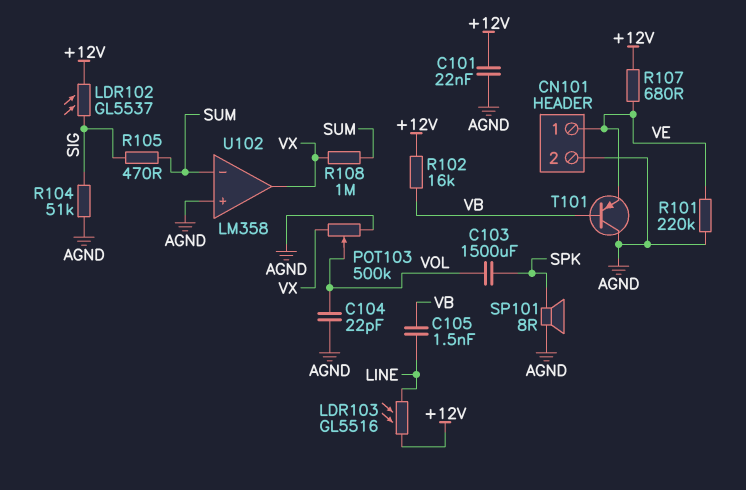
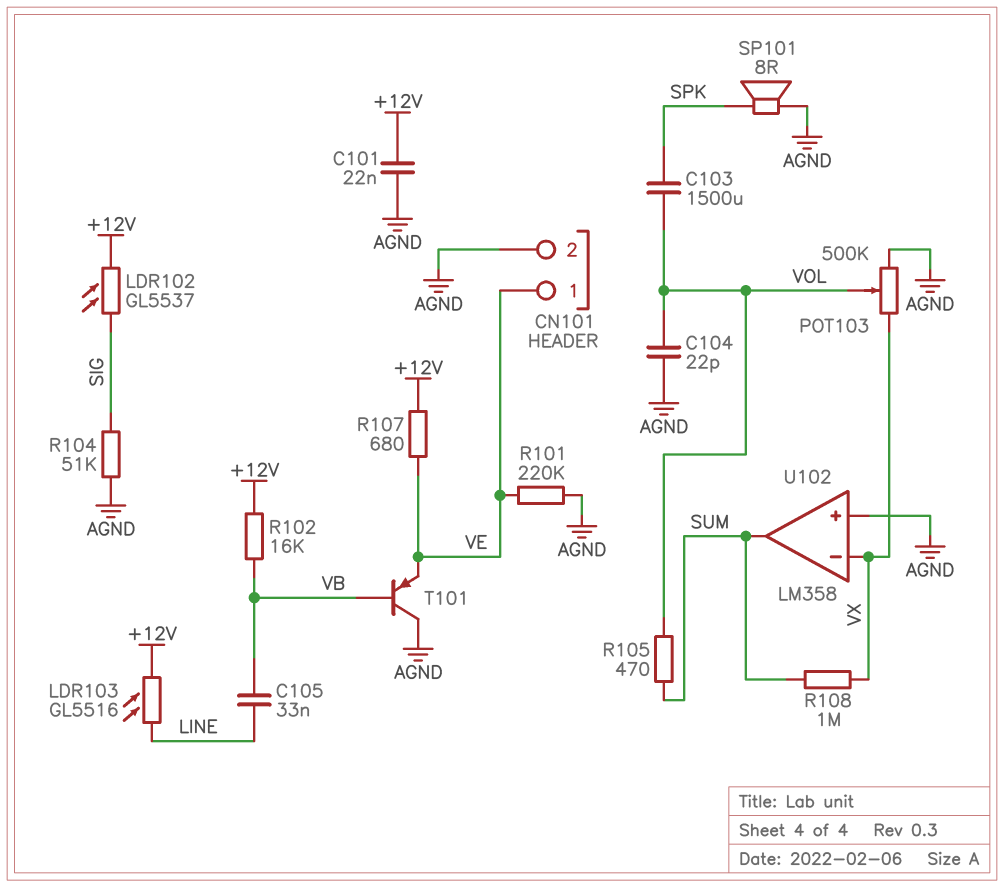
C105: 1.5nF (LINE, VB) -> 33nF (LINE, VB)
R105: 470 (SIG, SUM) -> 470 (SUM, VOL)
U102 pin in-: SUM -> VX
U102 pin out: VX -> SUM

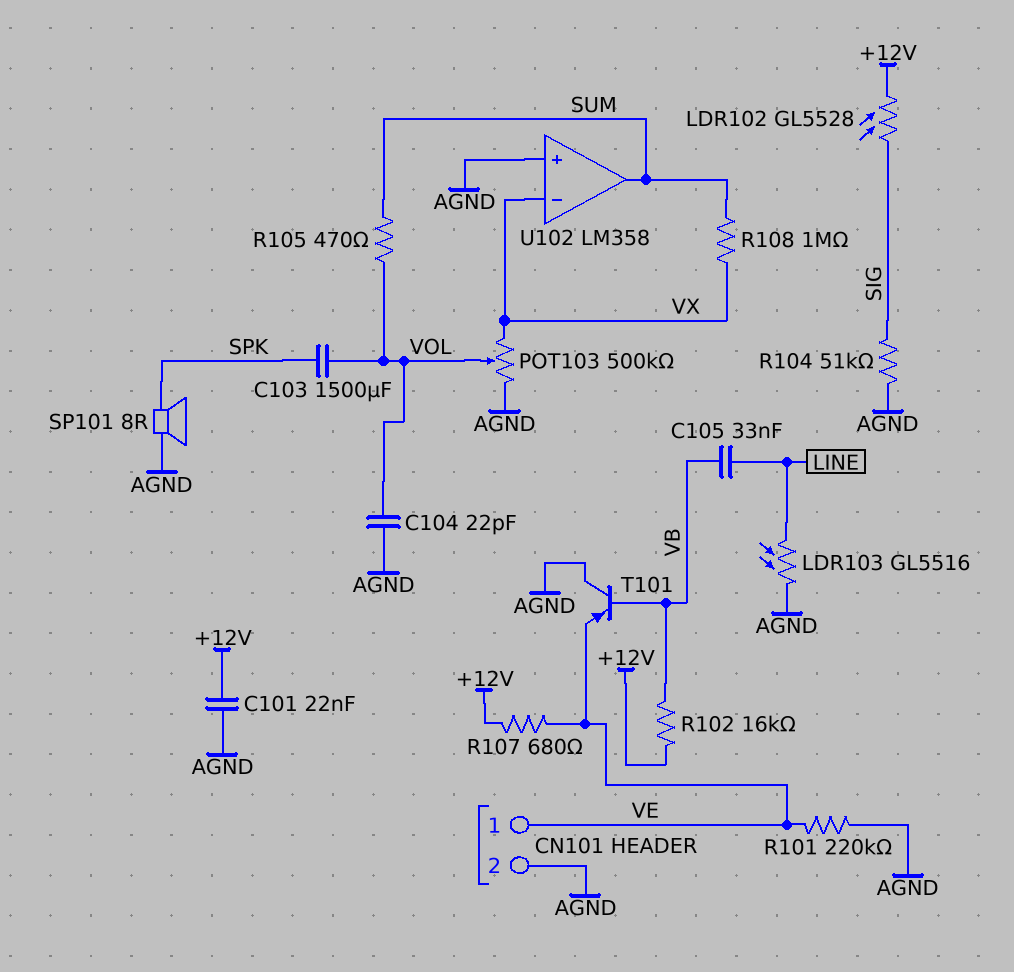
LDR102: GL5537 (+12V, SIG) -> GL5528 (+12V, SIG)
LDR103: GL5516 (+12V, LINE) -> GL5516 (AGND, LINE)

